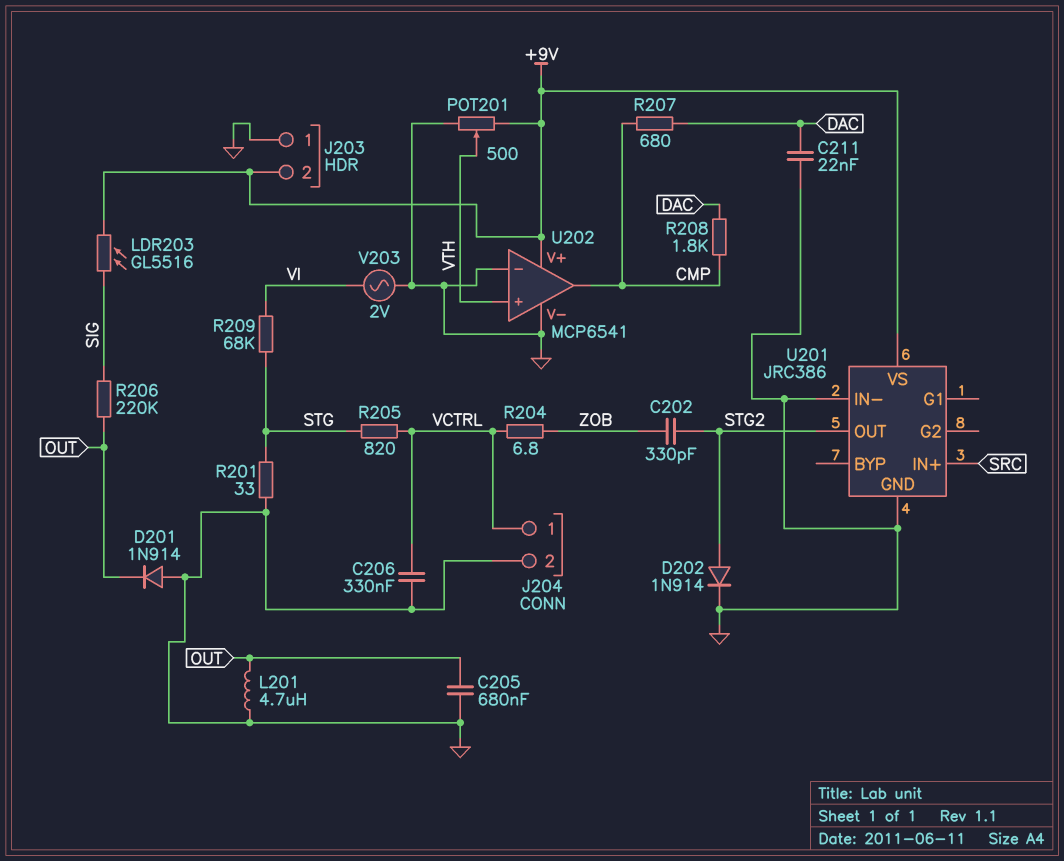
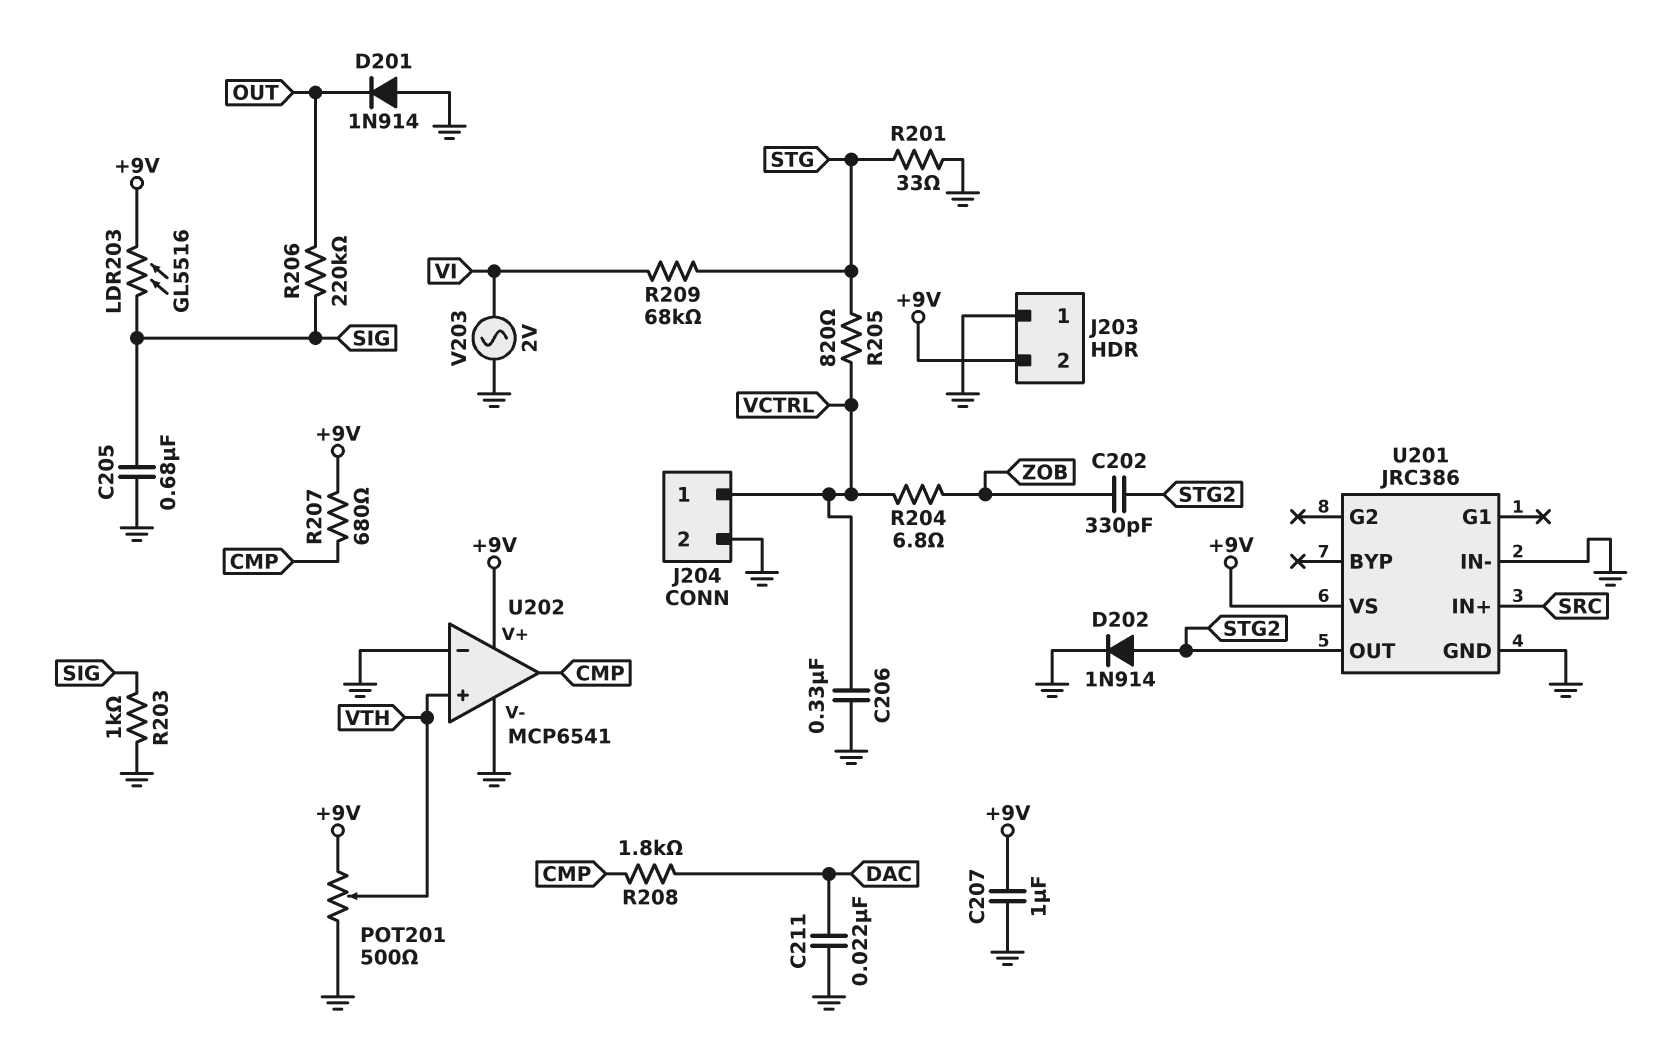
C205: 680nF (GND, OUT) -> 680nF (GND, SIG)
C207: none -> 1uF (+9V, GND)
L201: 4.7uH (GND, OUT) -> none
R203: none -> 1k (GND, SIG)
R207: 680 (CMP, DAC) -> 680 (+9V, CMP)

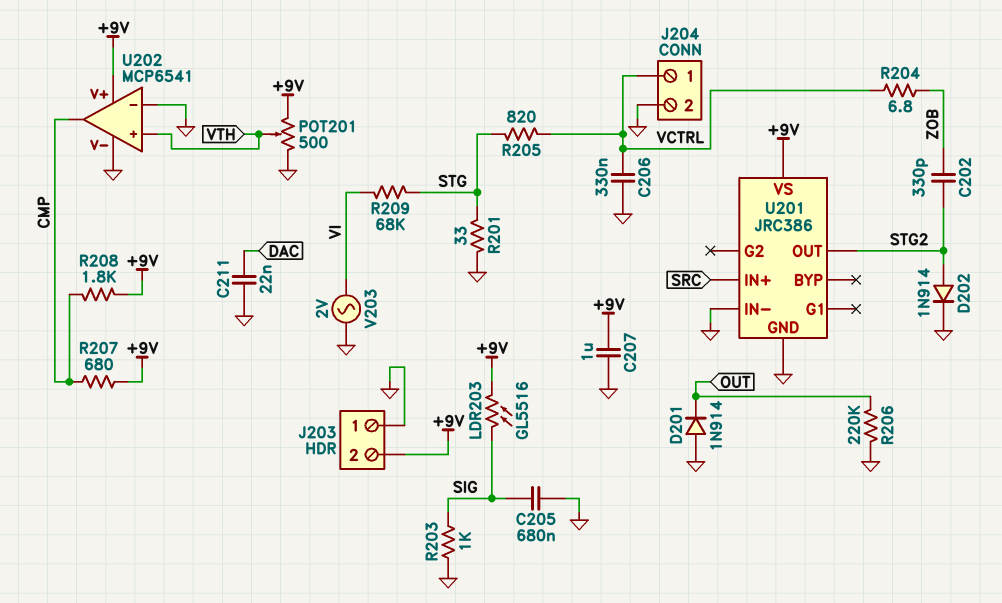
R206: 220k (OUT, SIG) -> 220k (GND, OUT)
R208: 1.8k (CMP, DAC) -> 1.8k (+9V, CMP)

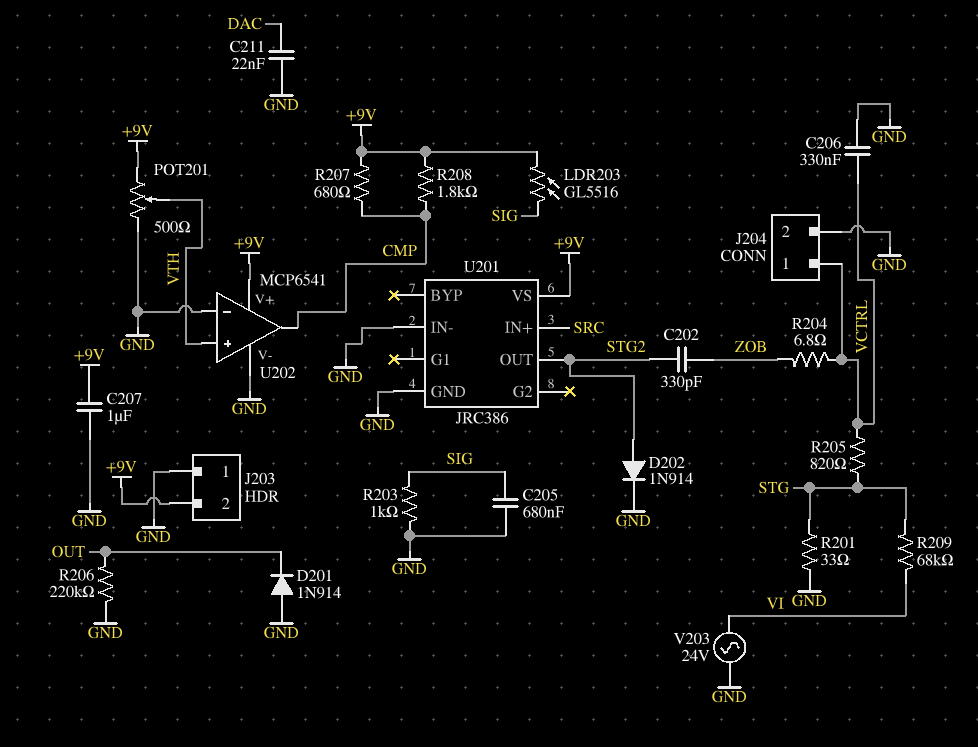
V203: AC 2V (GND, VI) -> AC 24V (GND, VI)

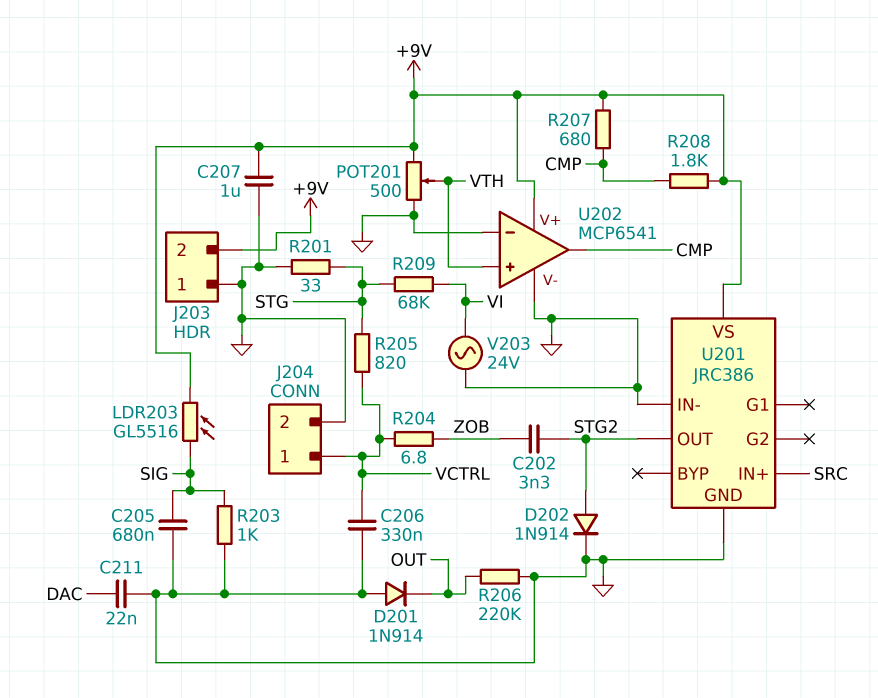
C202: 330pF (STG2, ZOB) -> 3.3nF (STG2, ZOB)

